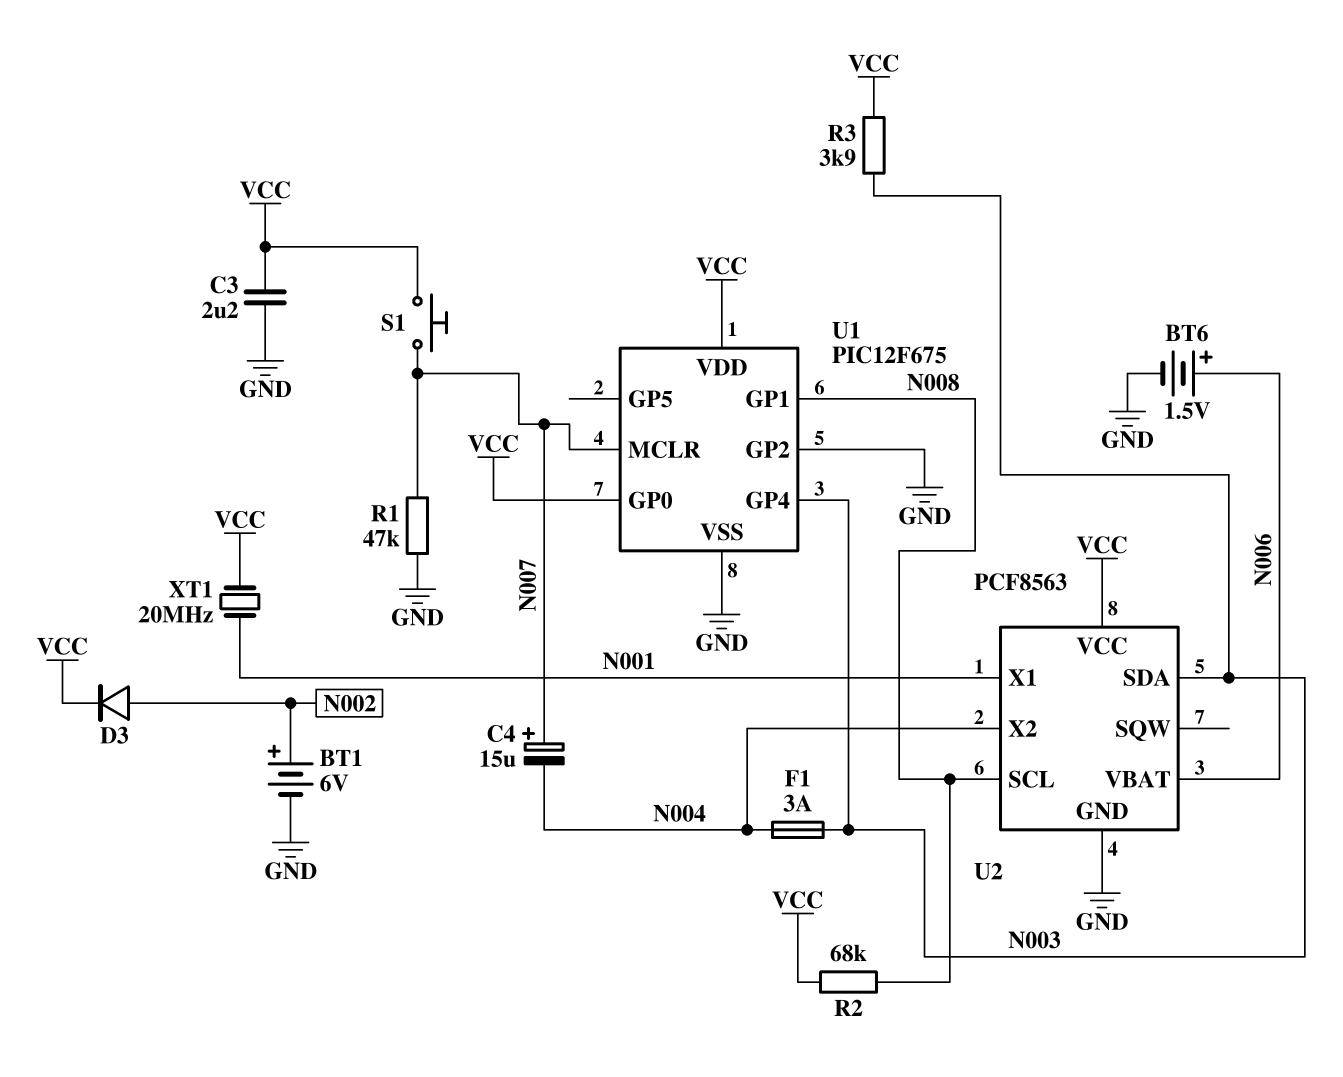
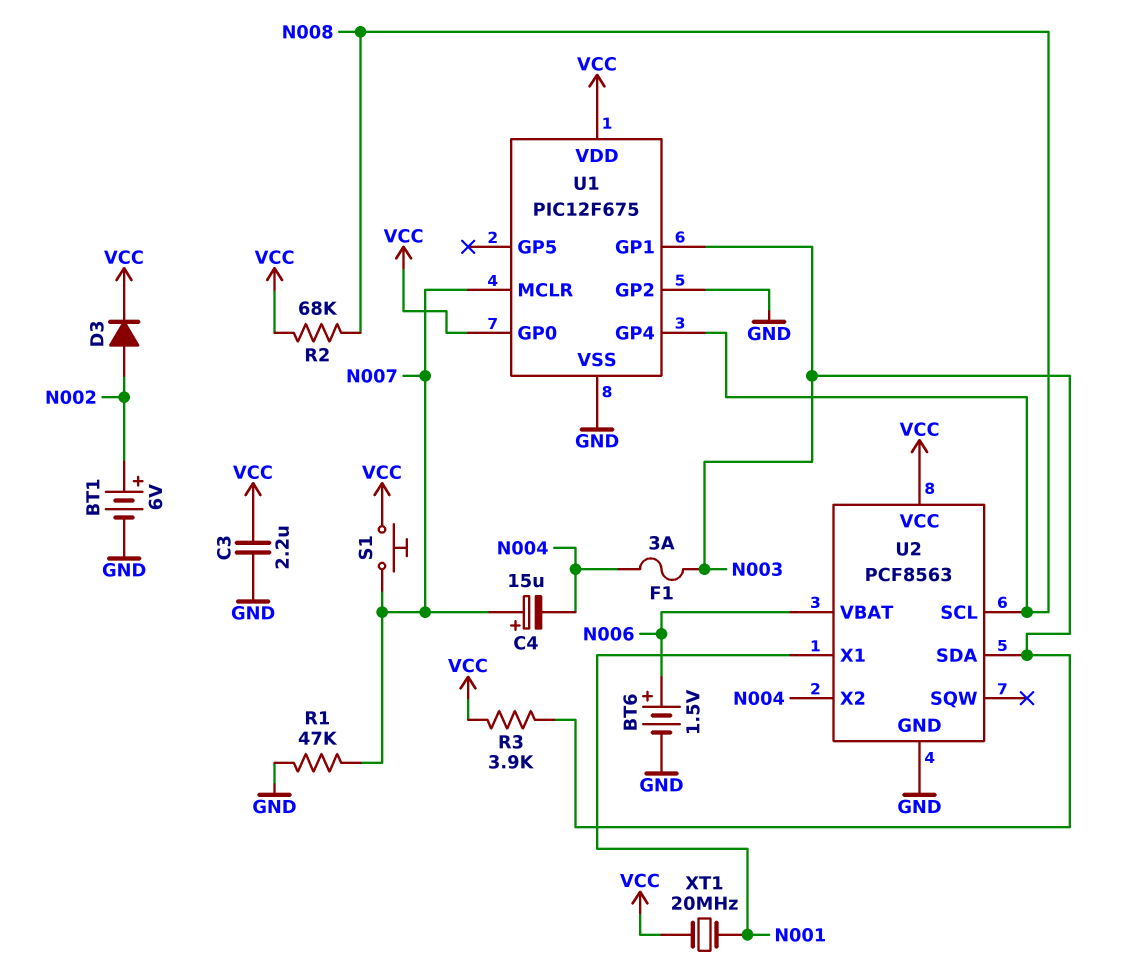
U1 pin GP1: N008 -> N003
U1 pin GP4: N003 -> N008

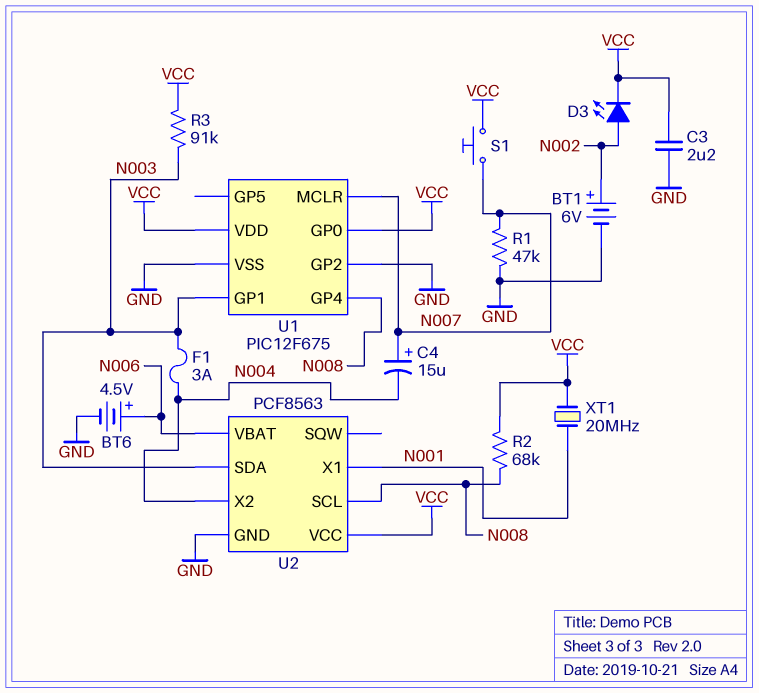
BT6: 1.5V (plus N006, minus GND) -> 4.5V (plus N006, minus GND)
D3: diode (A N002, K VCC) -> LED (A N002, K VCC)
R3: 3.9k (N003, VCC) -> 91k (N003, VCC)

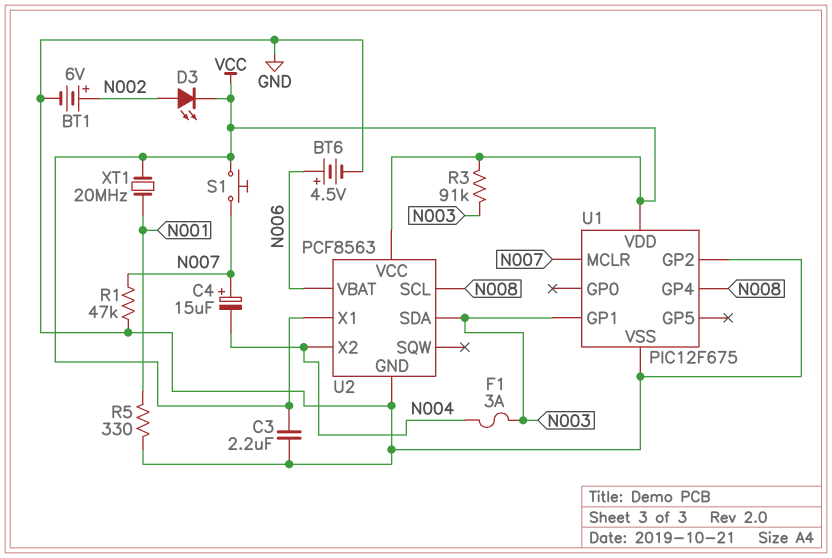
R2: 68k (N008, VCC) -> none
R5: none -> 330 (GND, N001)
U1 pin GP0: VCC -> none
U2 pin X1: N001 -> VCC

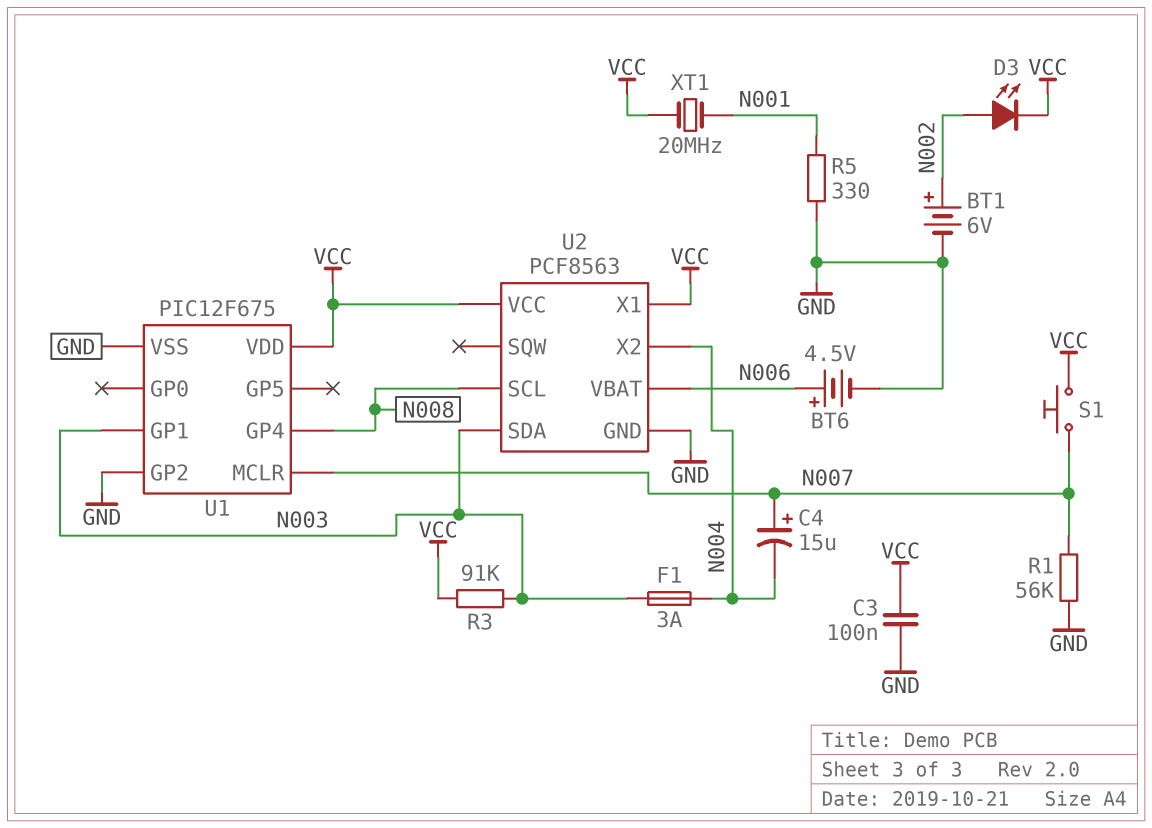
C3: 2.2uF (GND, VCC) -> 100nF (GND, VCC)
R1: 47k (GND, N007) -> 56k (GND, N007)

